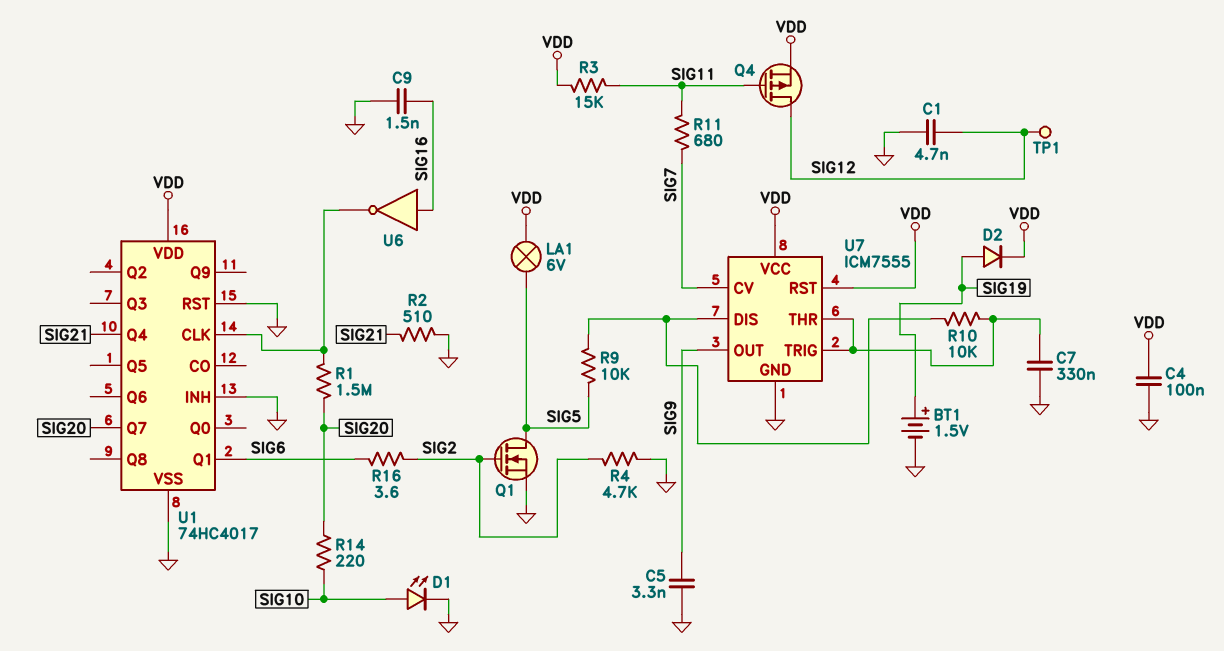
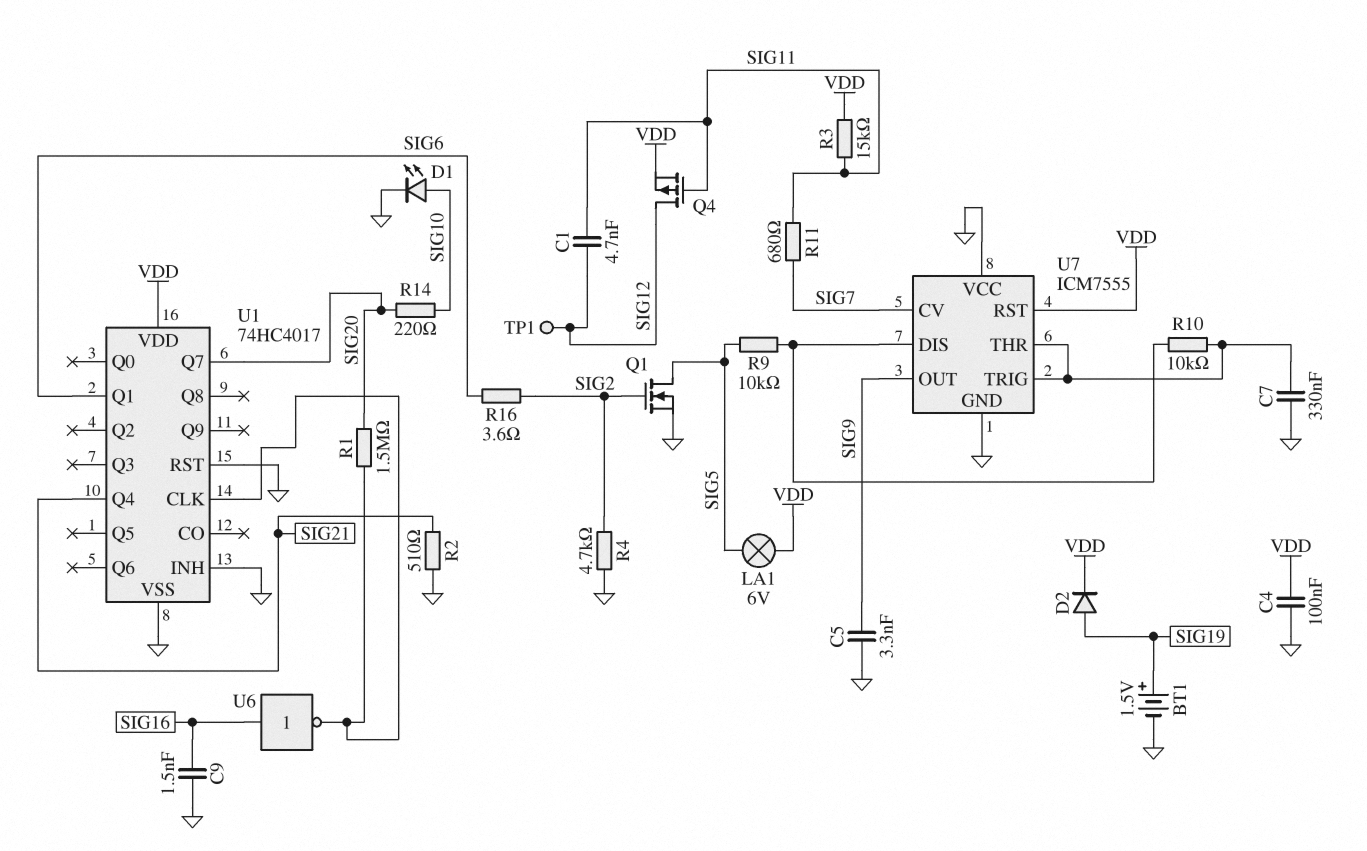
C1: 4.7nF (GND, SIG12) -> 4.7nF (SIG11, SIG12)
U7 pin VCC: VDD -> GND

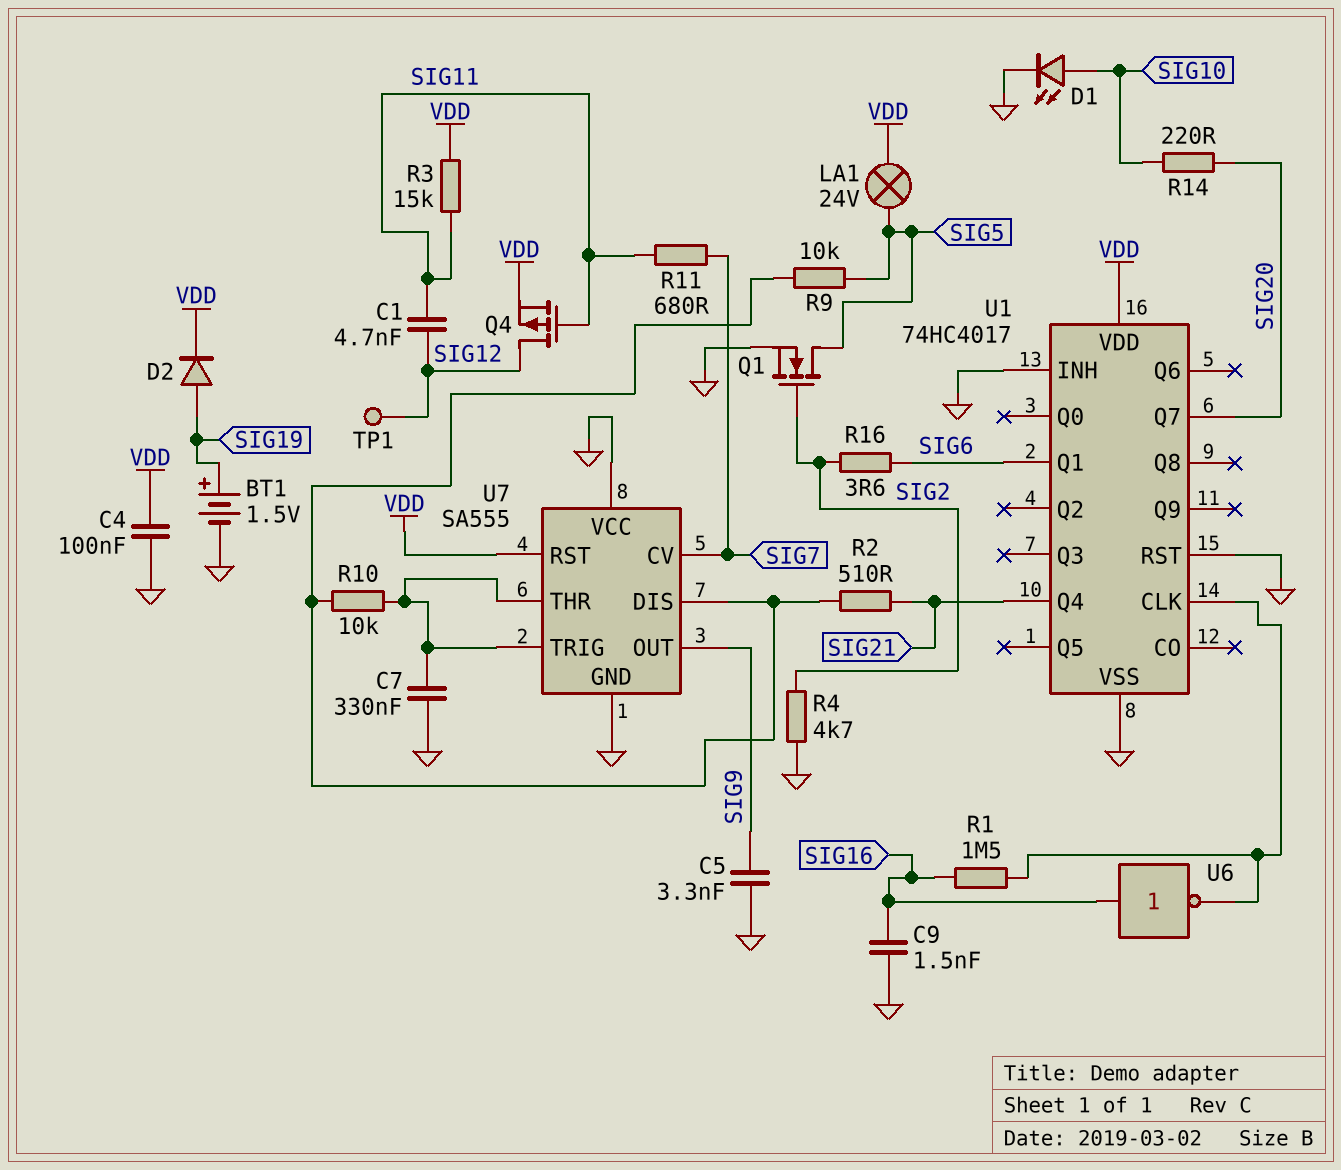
LA1: lamp 6V (SIG5, VDD) -> lamp 24V (SIG5, VDD)
R1: 1.5M (SIG20, U1/CLK) -> 1.5M (SIG16, U1/CLK)
R2: 510 (GND, SIG21) -> 510 (SIG21, U7/DIS)
U7: ICM7555 -> SA555

